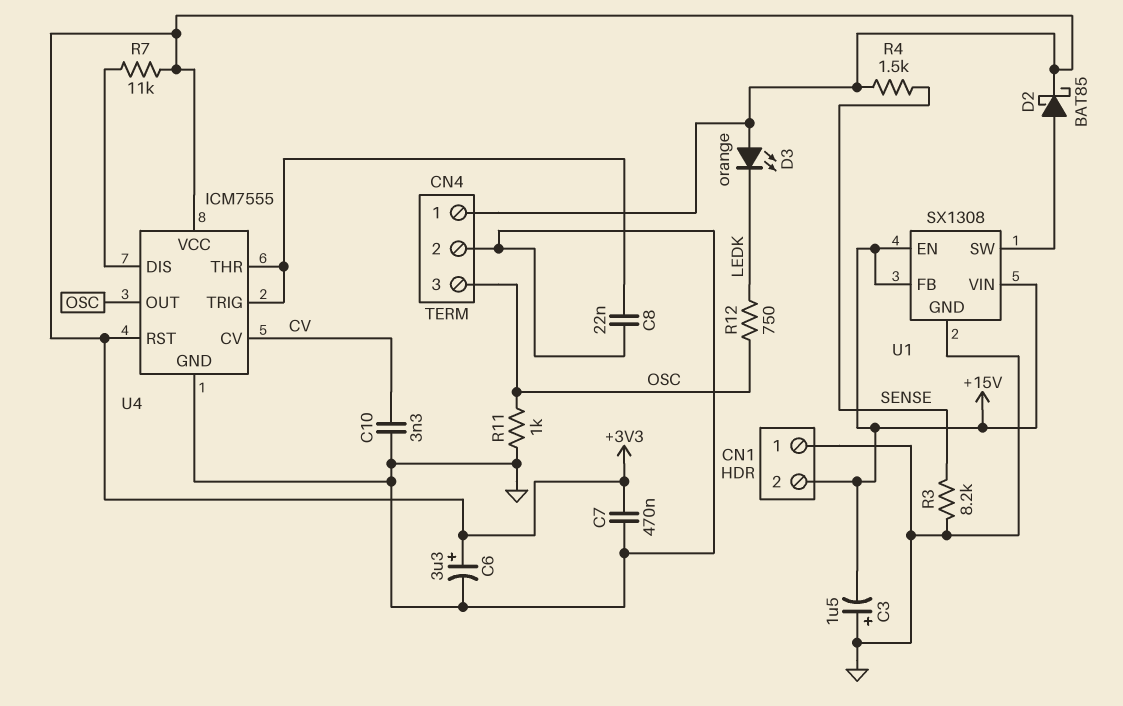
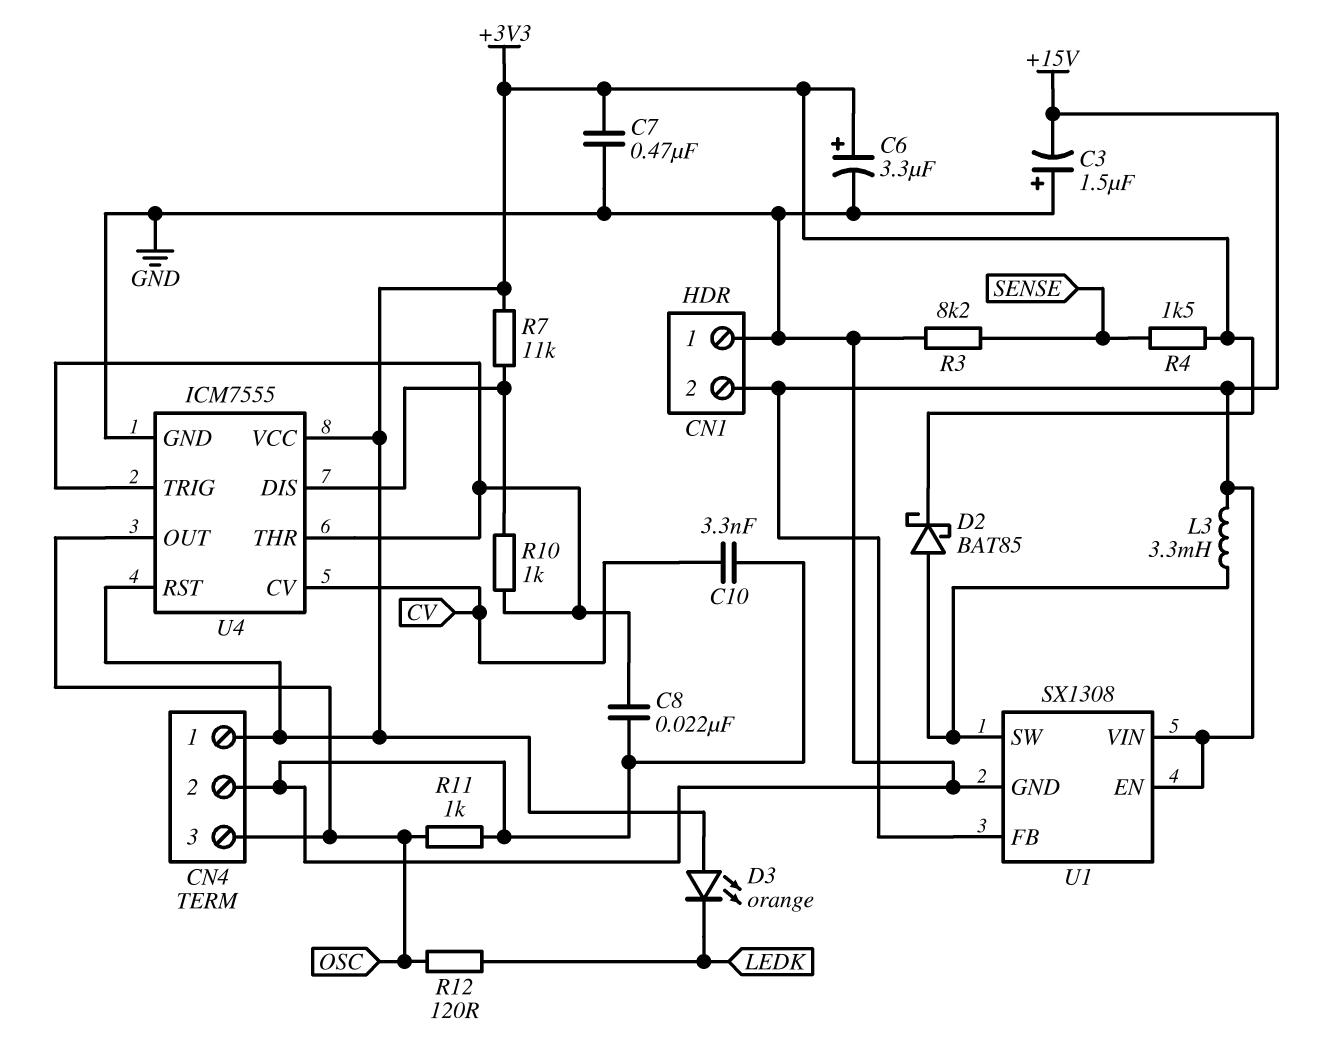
L3: none -> 3.3mH (+15V, U1/SW)
R10: none -> 1k (U4/DIS, U4/THR)
R12: 750 (LEDK, OSC) -> 120 (LEDK, OSC)

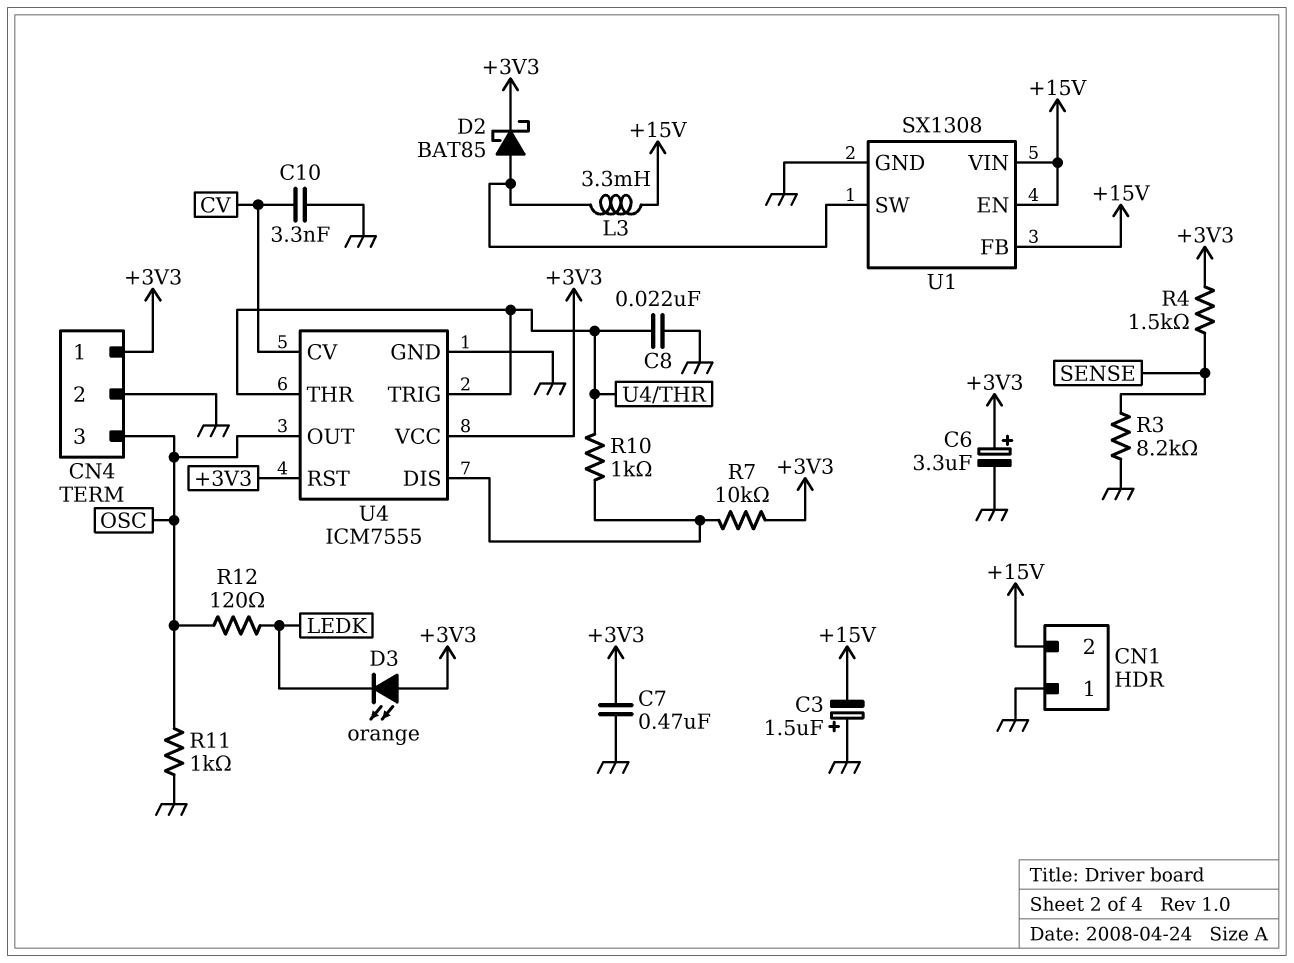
R7: 11k (+3V3, U4/DIS) -> 10k (+3V3, U4/DIS)

